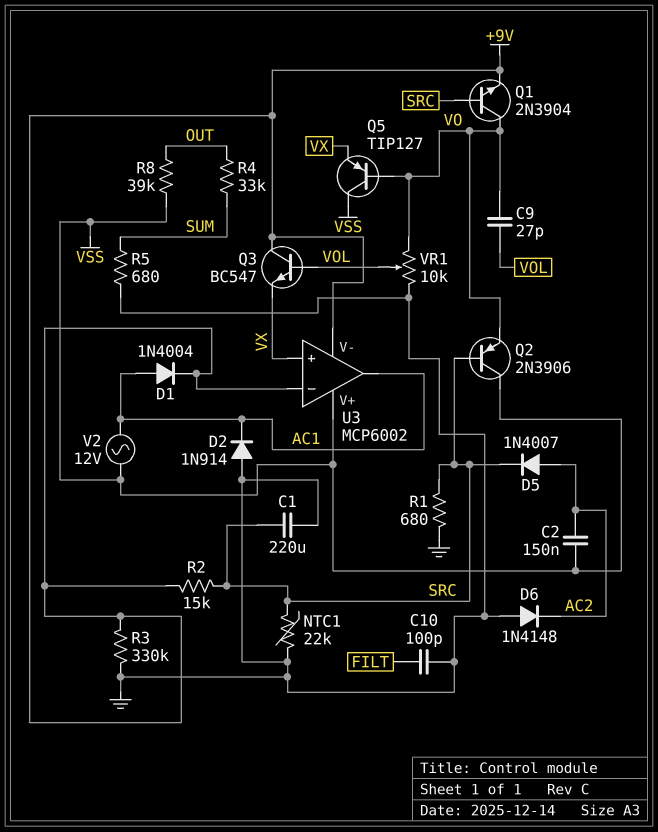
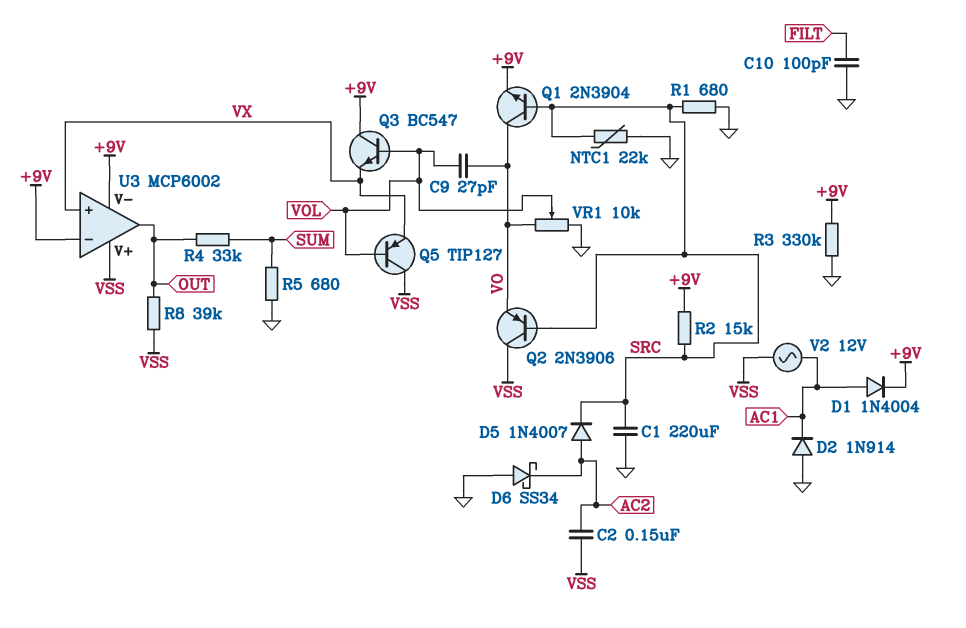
D6: diode 1N4148 (A GND, K AC2) -> schottky SS34 (A GND, K AC2)
Q5: PNP TIP127 (B VO, C VSS, E VX) -> PNP TIP127 (B VOL, C VSS, E VX)
U3 pin out: AC1 -> OUT

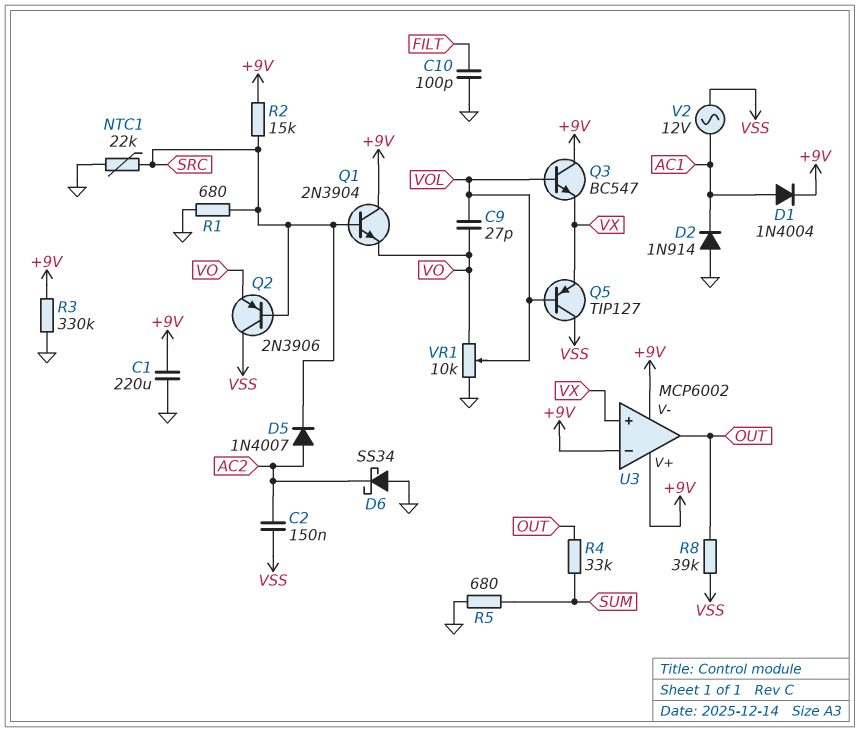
C1: 220uF (GND, SRC) -> 220uF (+9V, GND)
Q1: NPN 2N3904 (B SRC, C VO, E +9V) -> NPN 2N3904 (B SRC, C +9V, E VO)
U3 pin V+: VSS -> +9V

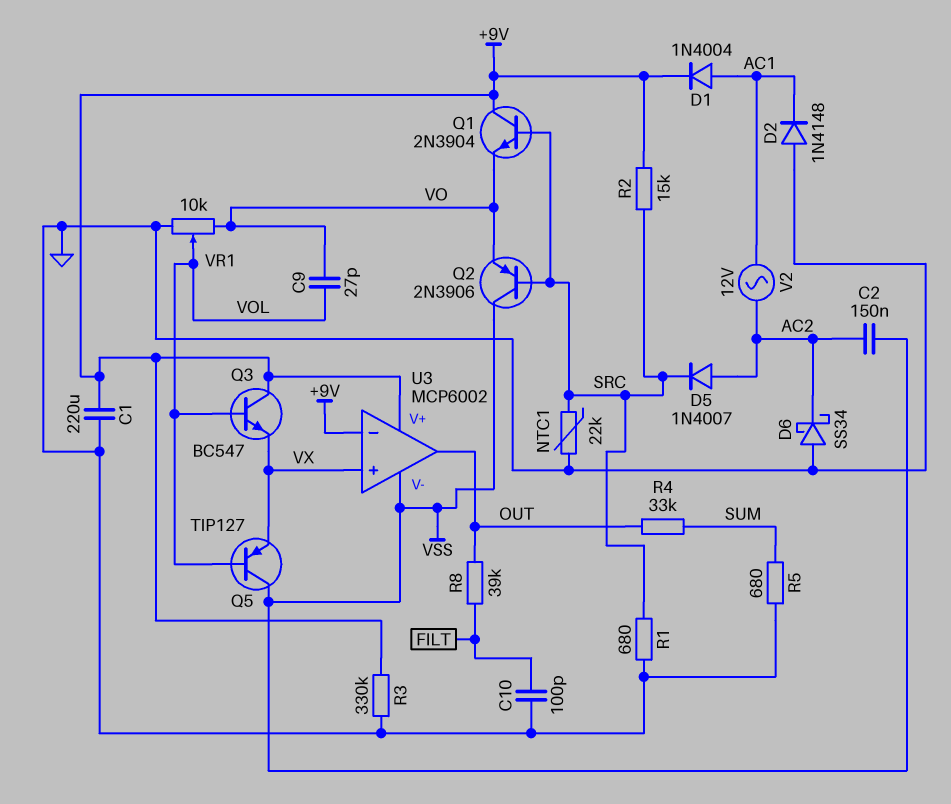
D2: diode 1N914 (A GND, K AC1) -> diode 1N4148 (A GND, K AC1)
R8: 39k (OUT, VSS) -> 39k (FILT, OUT)
U3 pin V-: +9V -> VSS
V2: AC 12V (AC1, VSS) -> AC 12V (AC1, AC2)

